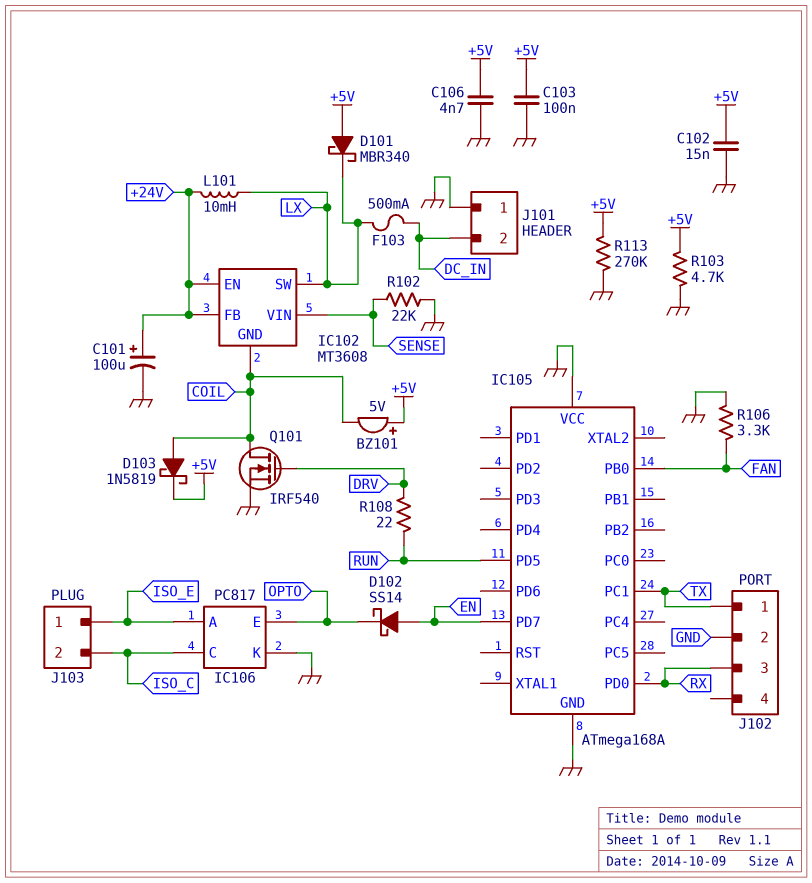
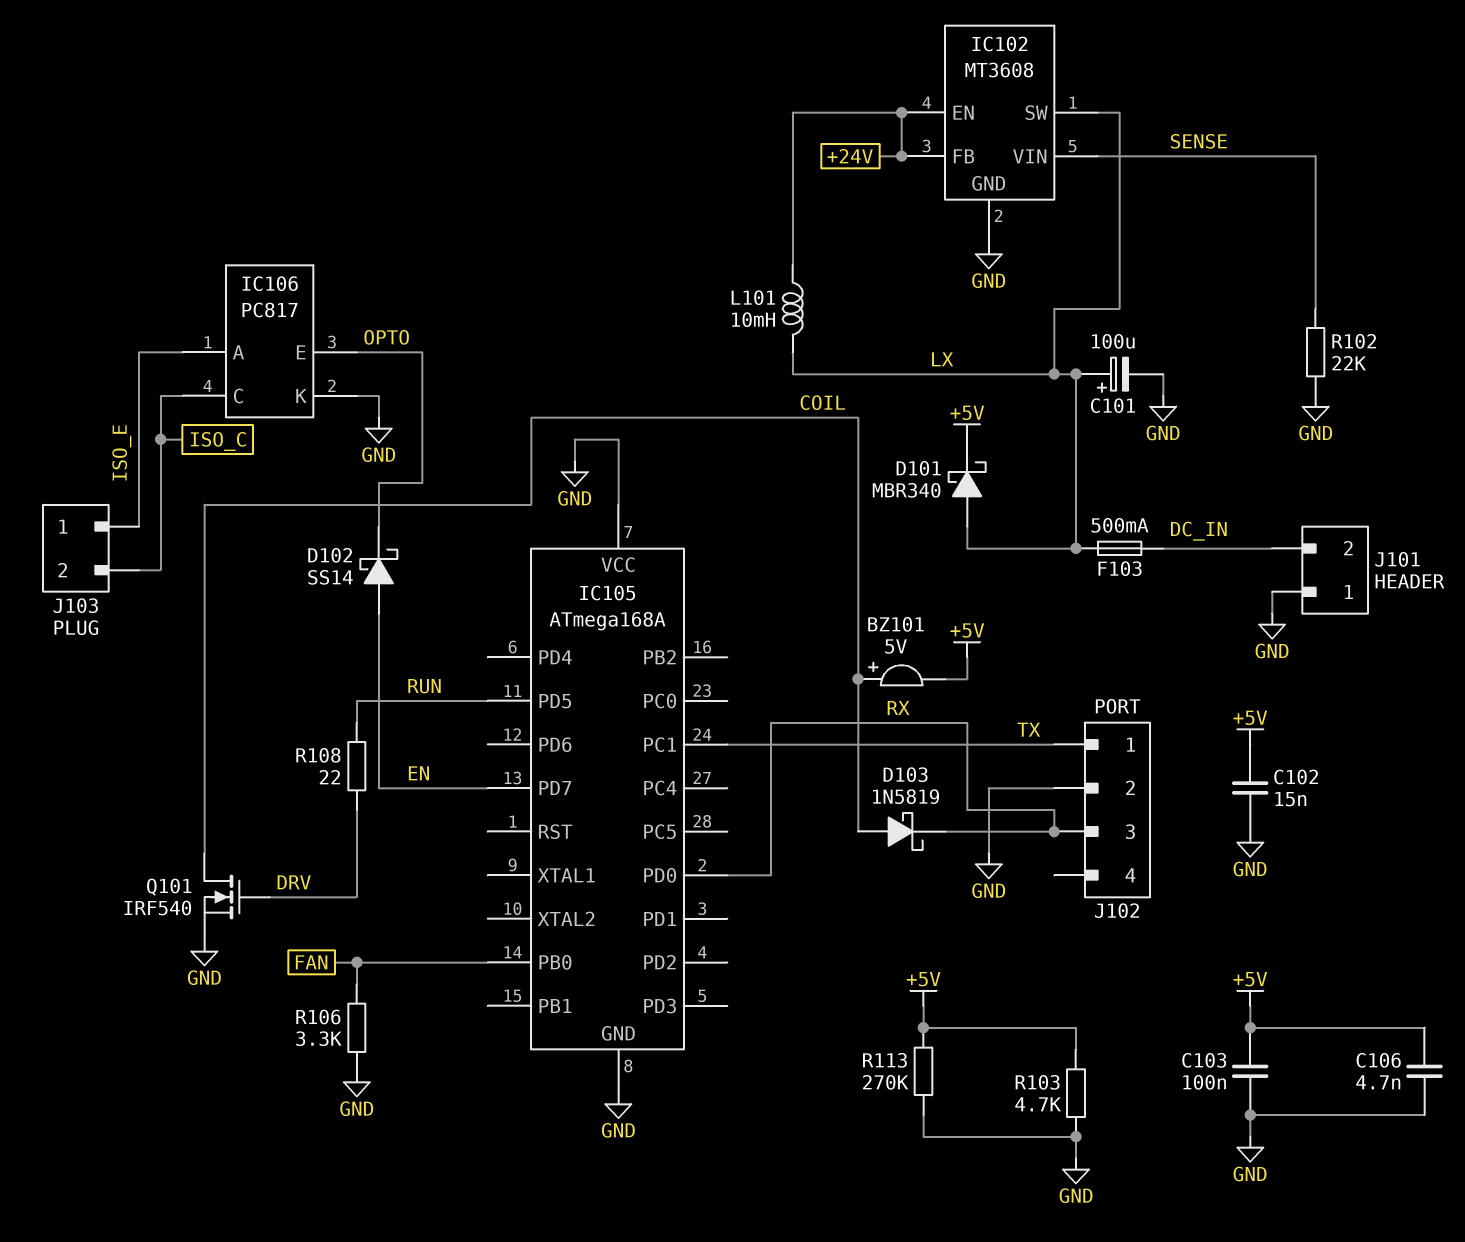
BZ101: buzzer 5V (plus +5V, minus COIL) -> buzzer 5V (plus COIL, minus +5V)
C101: 100uF (plus +24V, minus GND) -> 100uF (plus LX, minus GND)
D101: schottky MBR340 (A +5V, K LX) -> schottky MBR340 (A LX, K +5V)
D103: schottky 1N5819 (A COIL, K +5V) -> schottky 1N5819 (A COIL, K RX)
IC102 pin GND: COIL -> GND

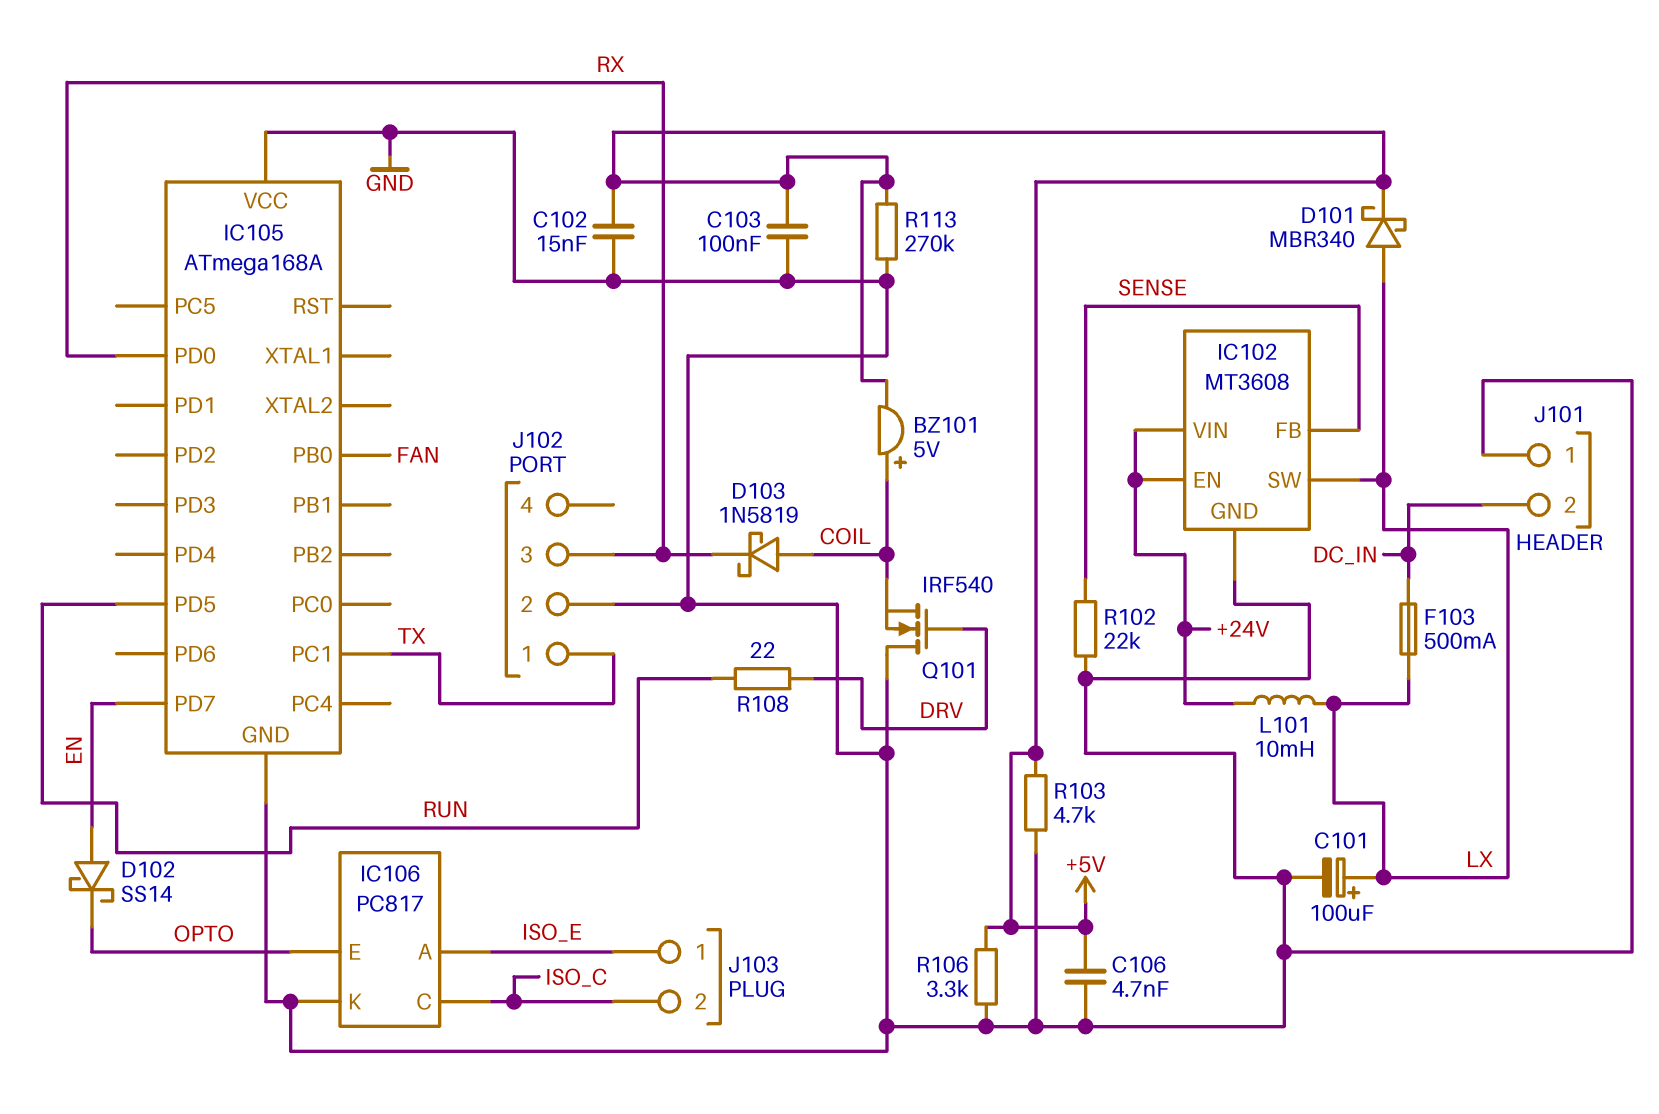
IC102 pin FB: +24V -> SENSE
IC102 pin VIN: SENSE -> +24V
Q101: NMOS IRF540 (G DRV, D COIL, S GND) -> NMOS IRF540 (G DRV, D GND, S COIL)
R106: 3.3k (FAN, GND) -> 3.3k (+5V, GND)

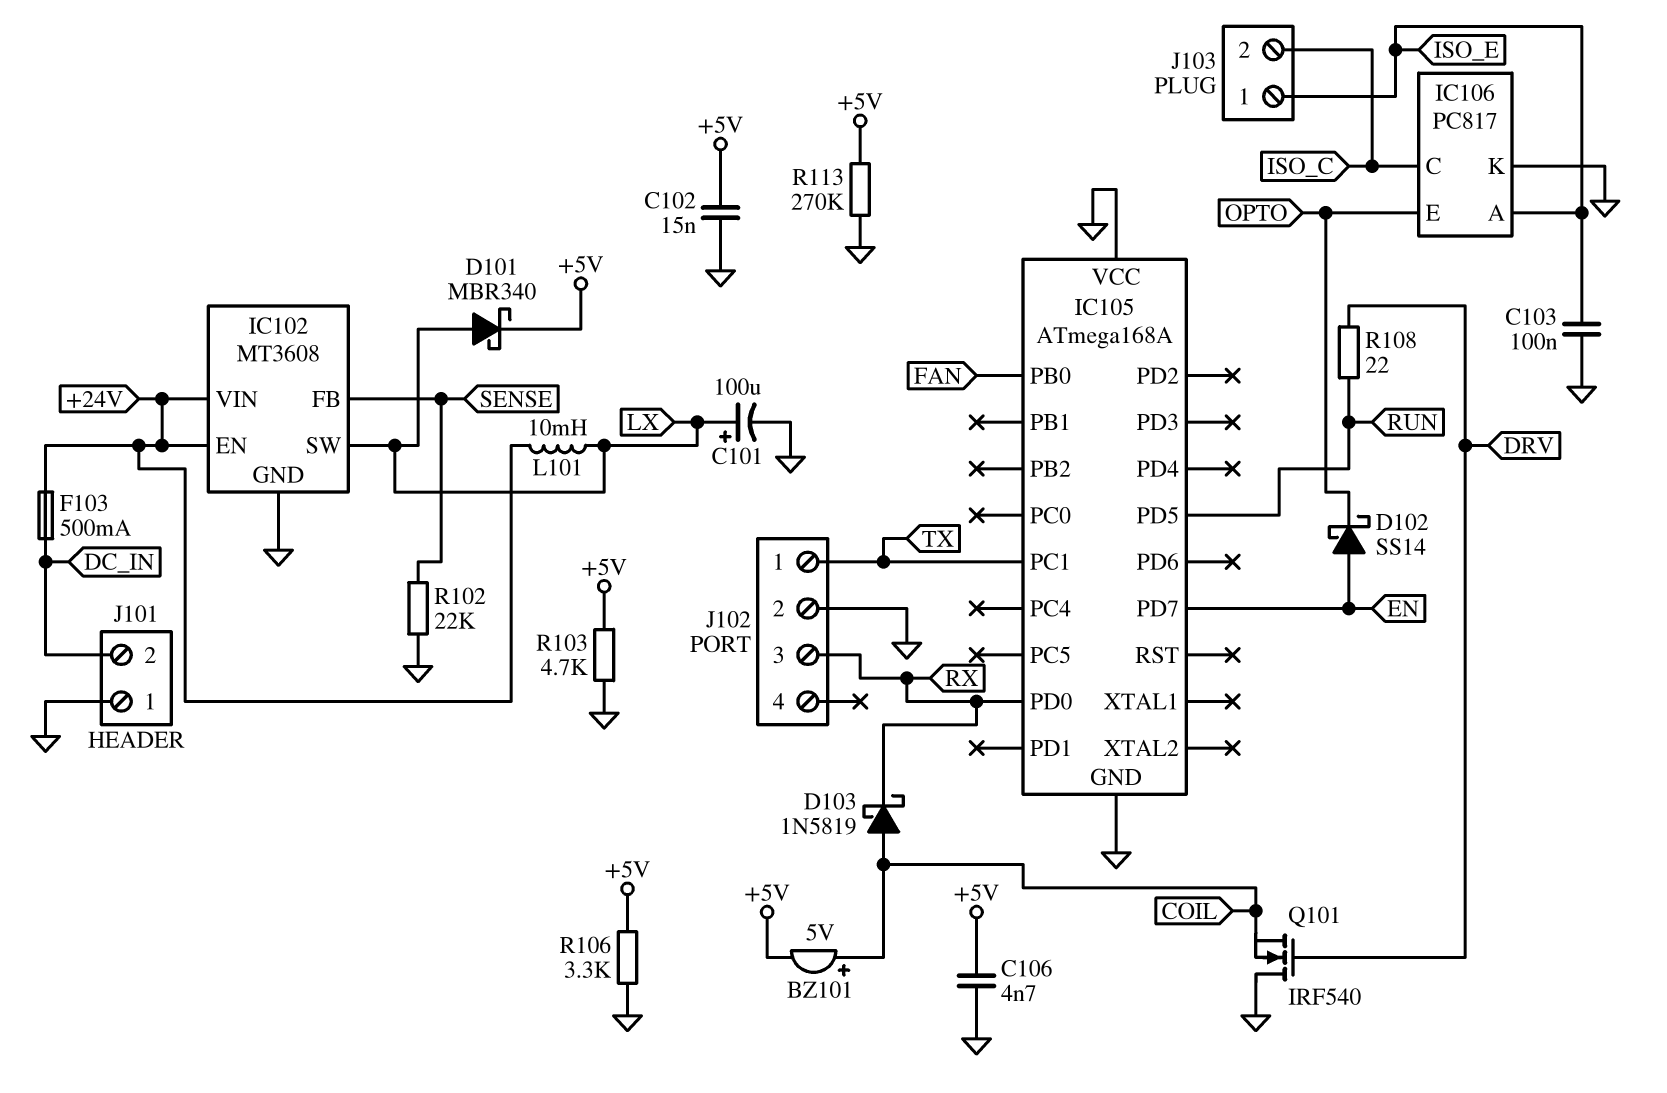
C103: 100nF (+5V, GND) -> 100nF (GND, ISO_E)
F103: 500mA (DC_IN, LX) -> 500mA (+24V, DC_IN)

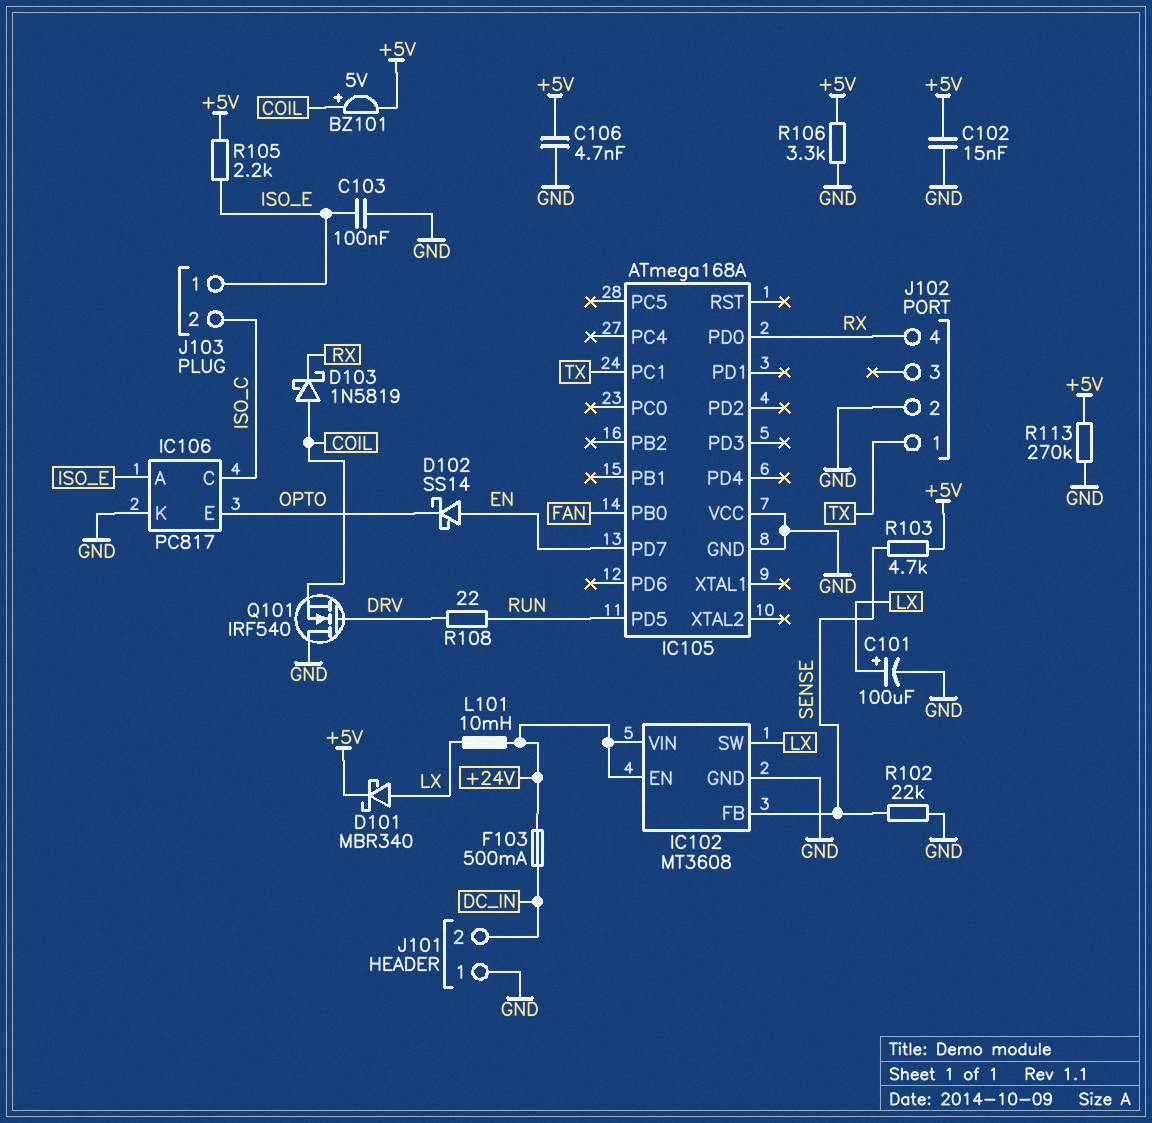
J102 pin 3: RX -> none
J102 pin 4: none -> RX
R103: 4.7k (+5V, GND) -> 4.7k (+5V, SENSE)
R105: none -> 2.2k (+5V, ISO_E)

